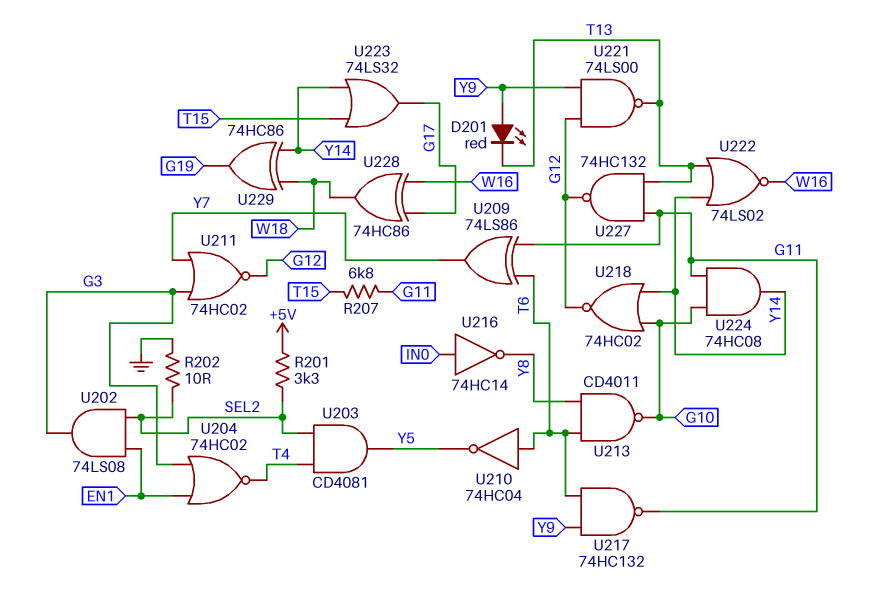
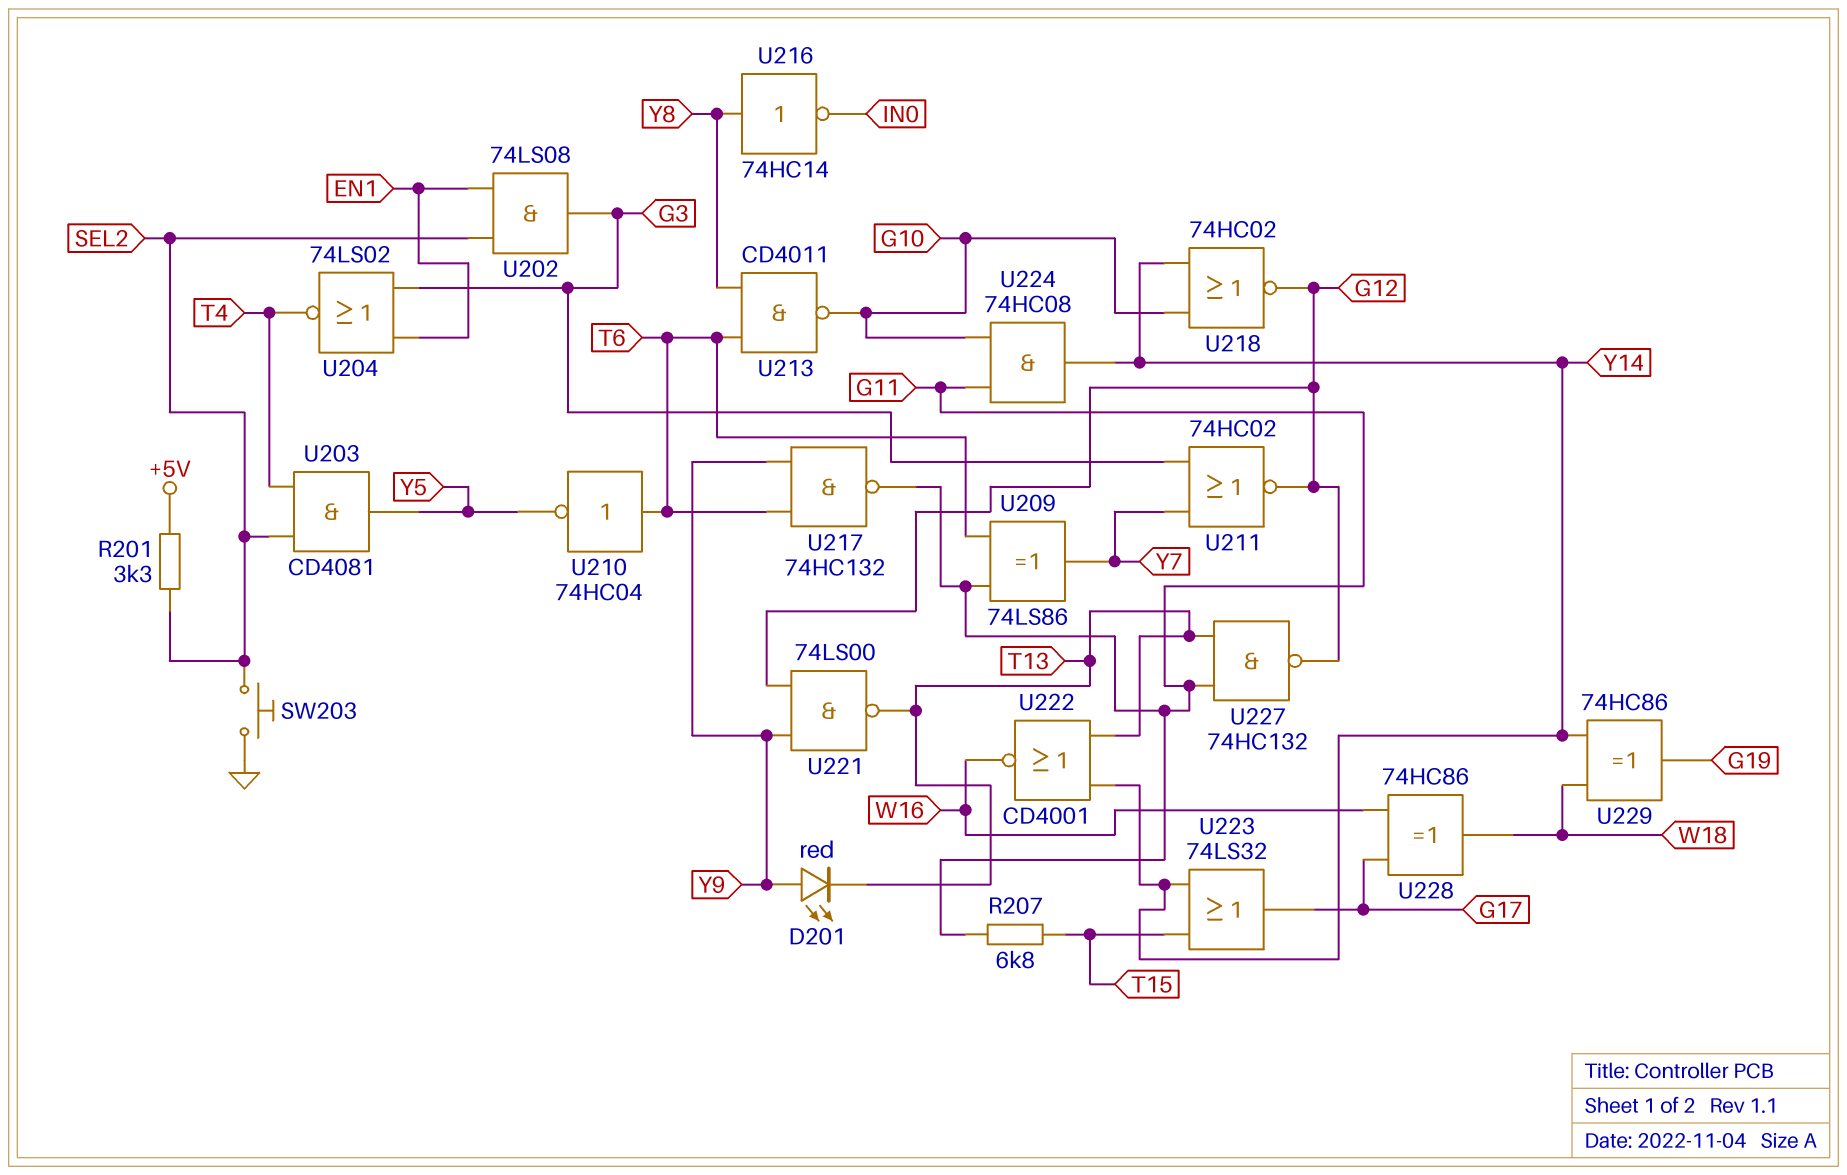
R202: 10 (GND, SEL2) -> none
SW203: none -> button (GND, SEL2)
U204: NOR 74HC02 (in EN1, in G3, out T4) -> NOR 74LS02 (in EN1, in G3, out T4)
U216: NOT 74HC14 (in IN0, out Y8) -> NOT 74HC14 (in Y8, out IN0)
U222: NOR 74LS02 (in T13, in Y14, out W16) -> NOR CD4001 (in T13, in Y14, out W16)

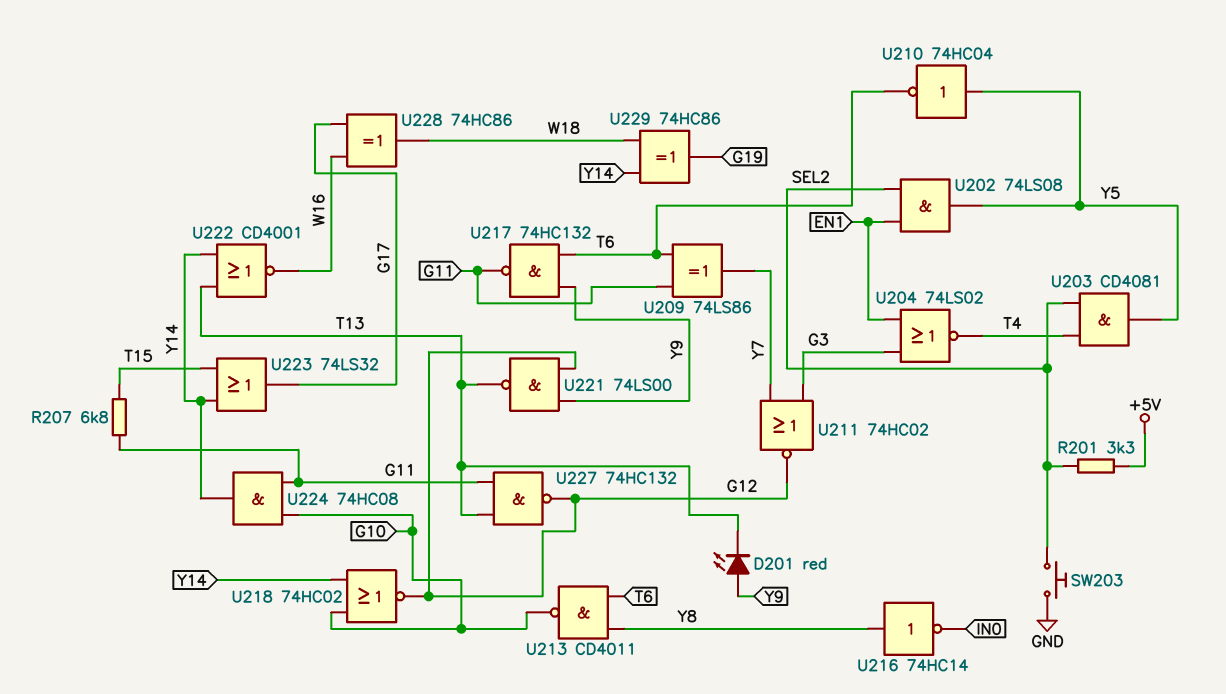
U202: AND 74LS08 (in EN1, in SEL2, out G3) -> AND 74LS08 (in EN1, in SEL2, out Y5)
U210: NOT 74HC04 (in T6, out Y5) -> NOT 74HC04 (in Y5, out T6)

